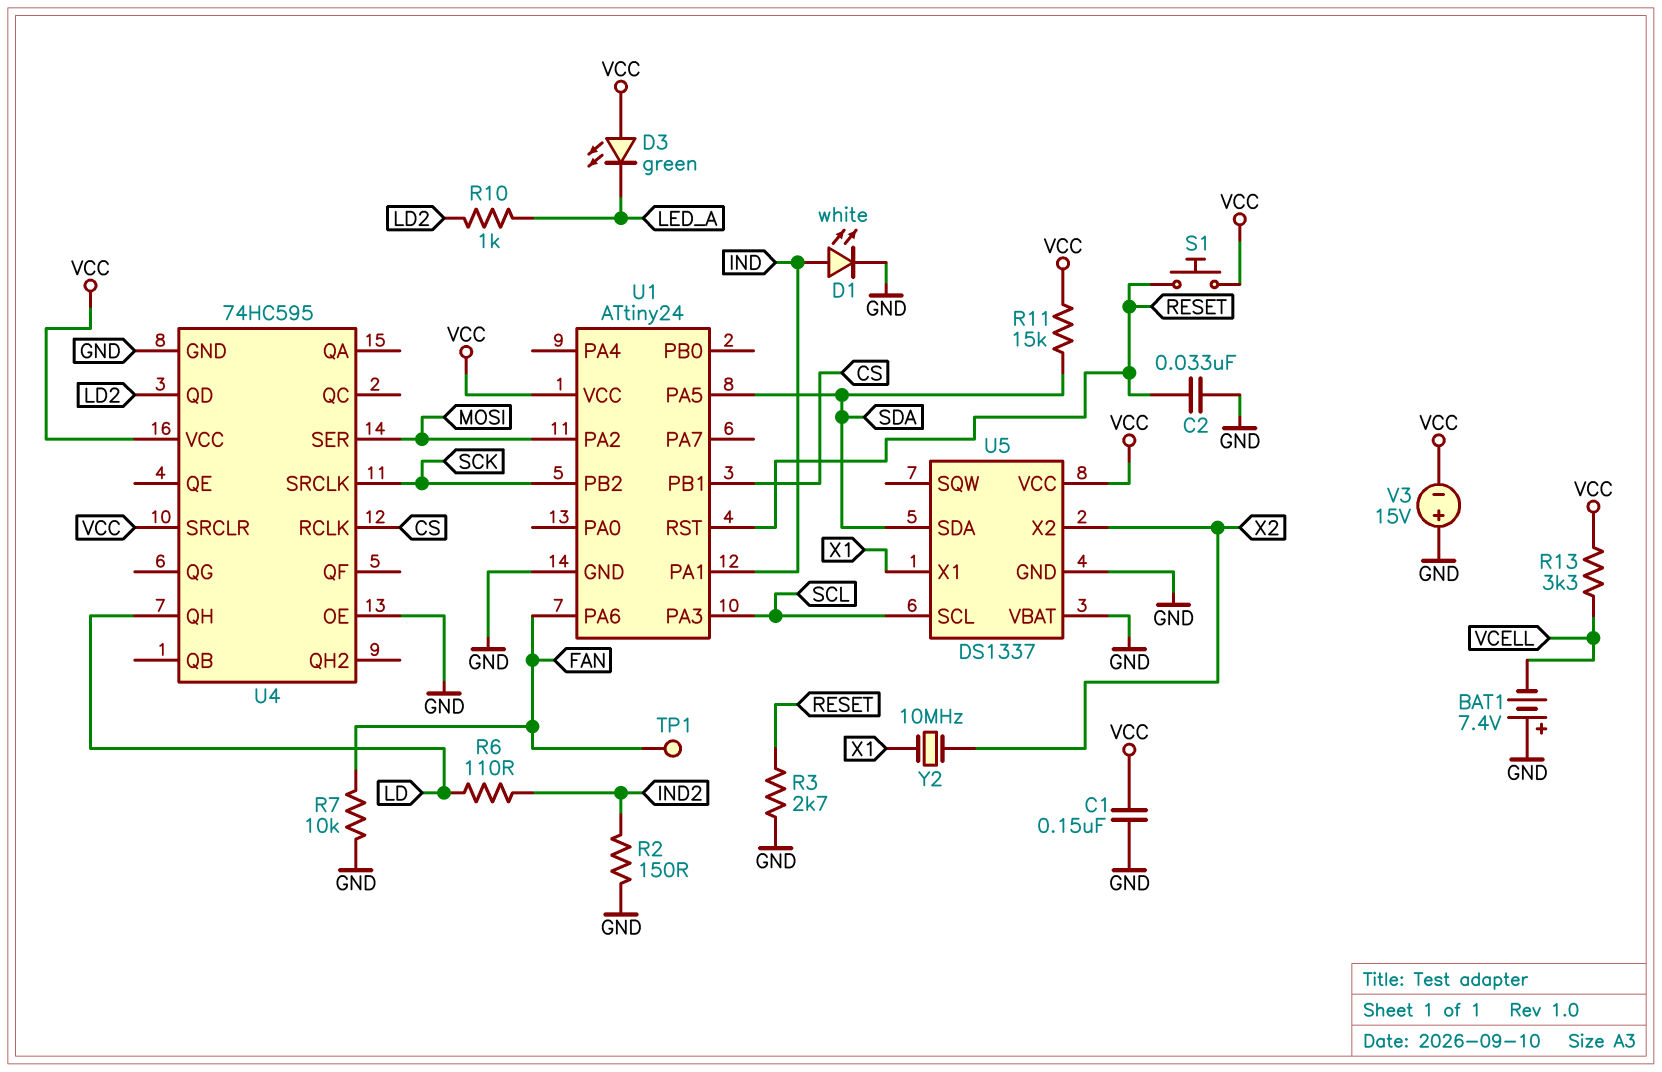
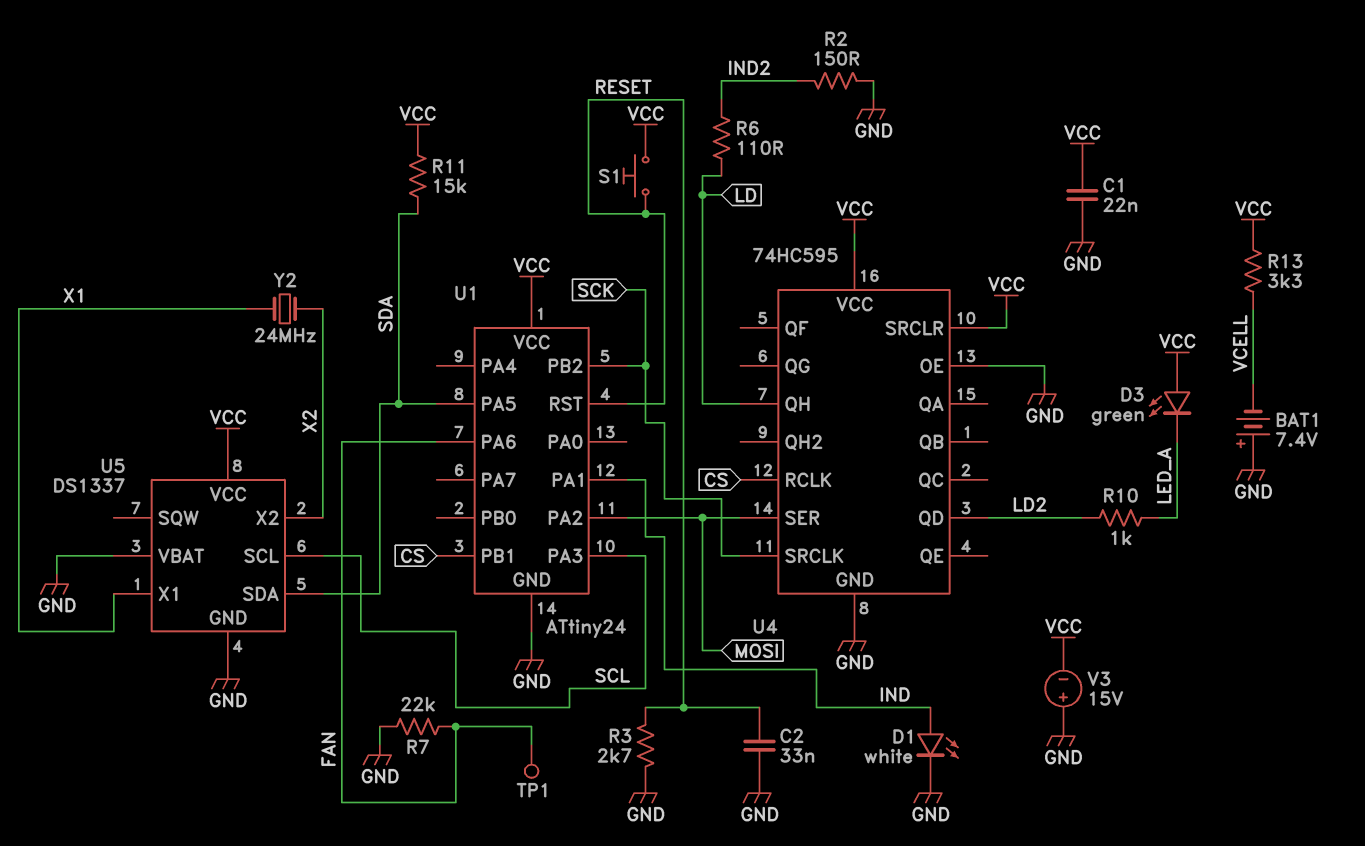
C1: 150nF (GND, VCC) -> 22nF (GND, VCC)
R7: 10k (FAN, GND) -> 22k (FAN, GND)
Y2: 10MHz (X1, X2) -> 24MHz (X1, X2)

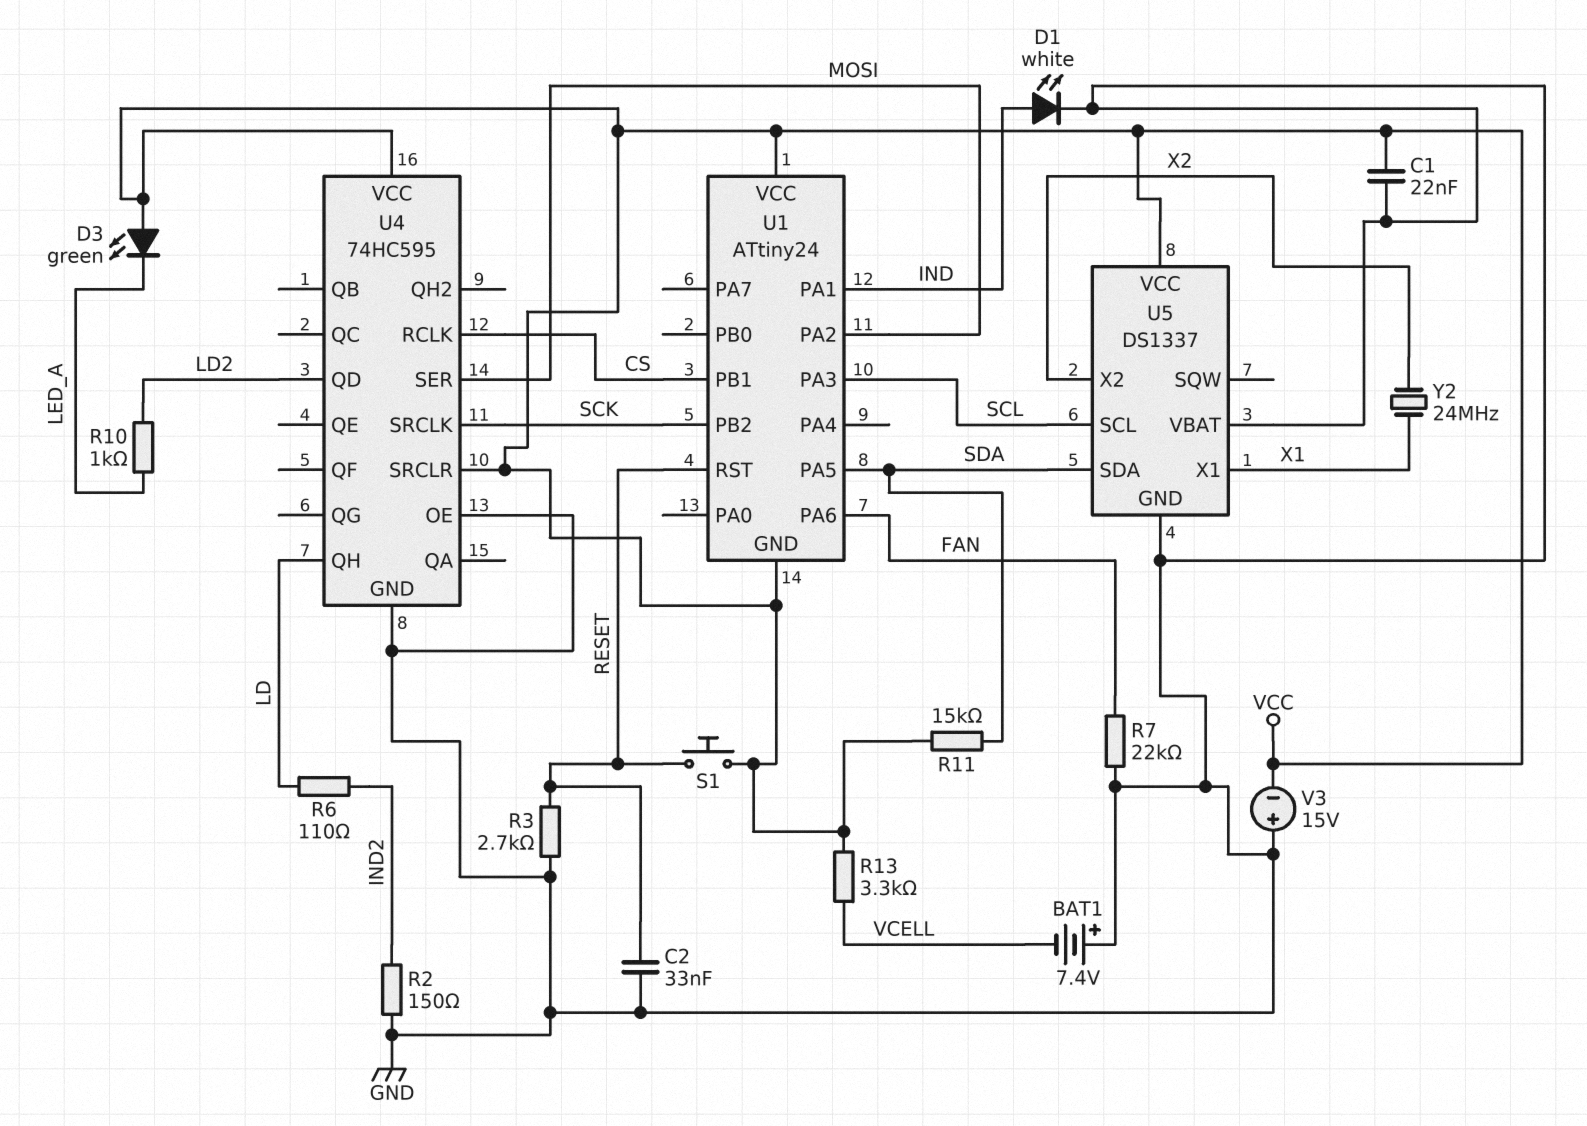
TP1: test point (FAN) -> none
U1 pin GND: GND -> VCC

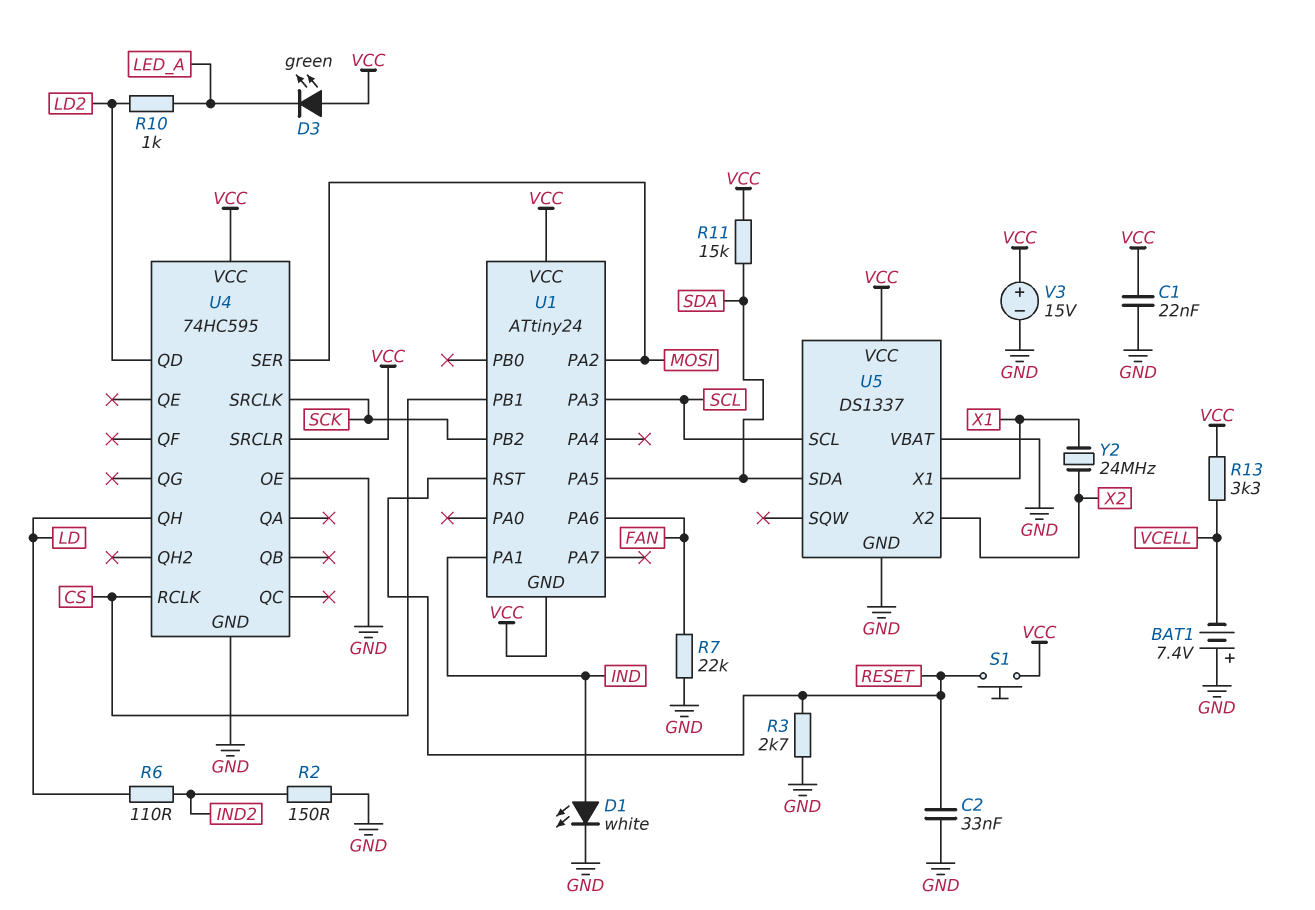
V3: 15V (plus GND, minus VCC) -> 15V (plus VCC, minus GND)

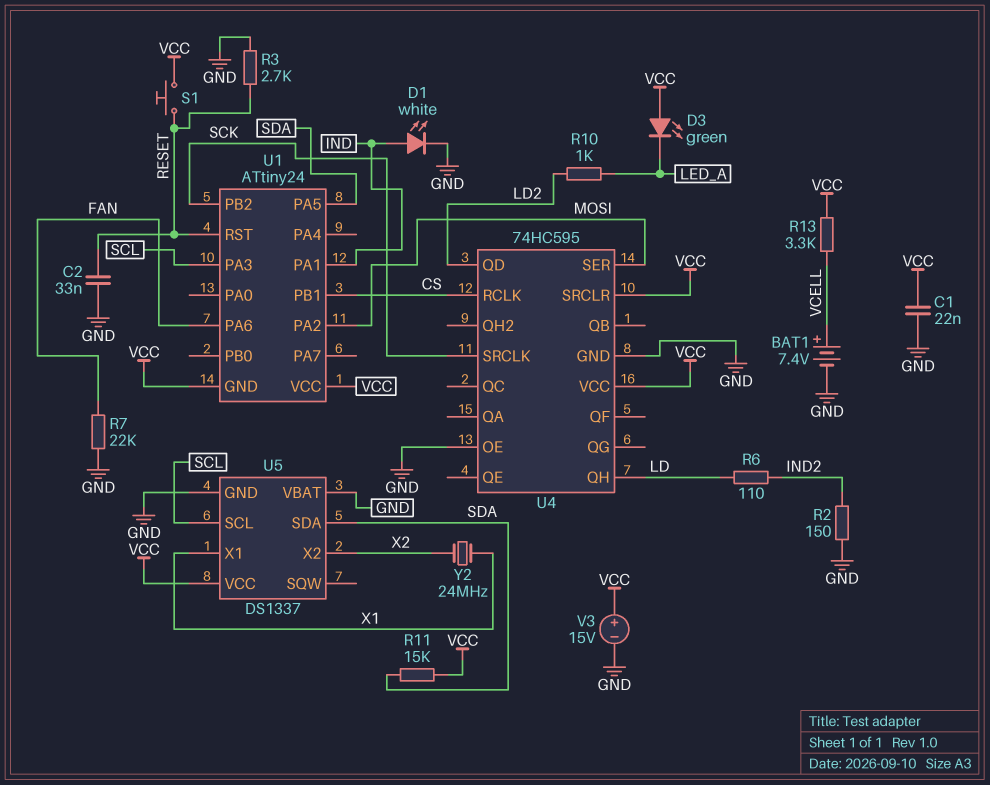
BAT1: 7.4V (plus GND, minus VCELL) -> 7.4V (plus VCELL, minus GND)

